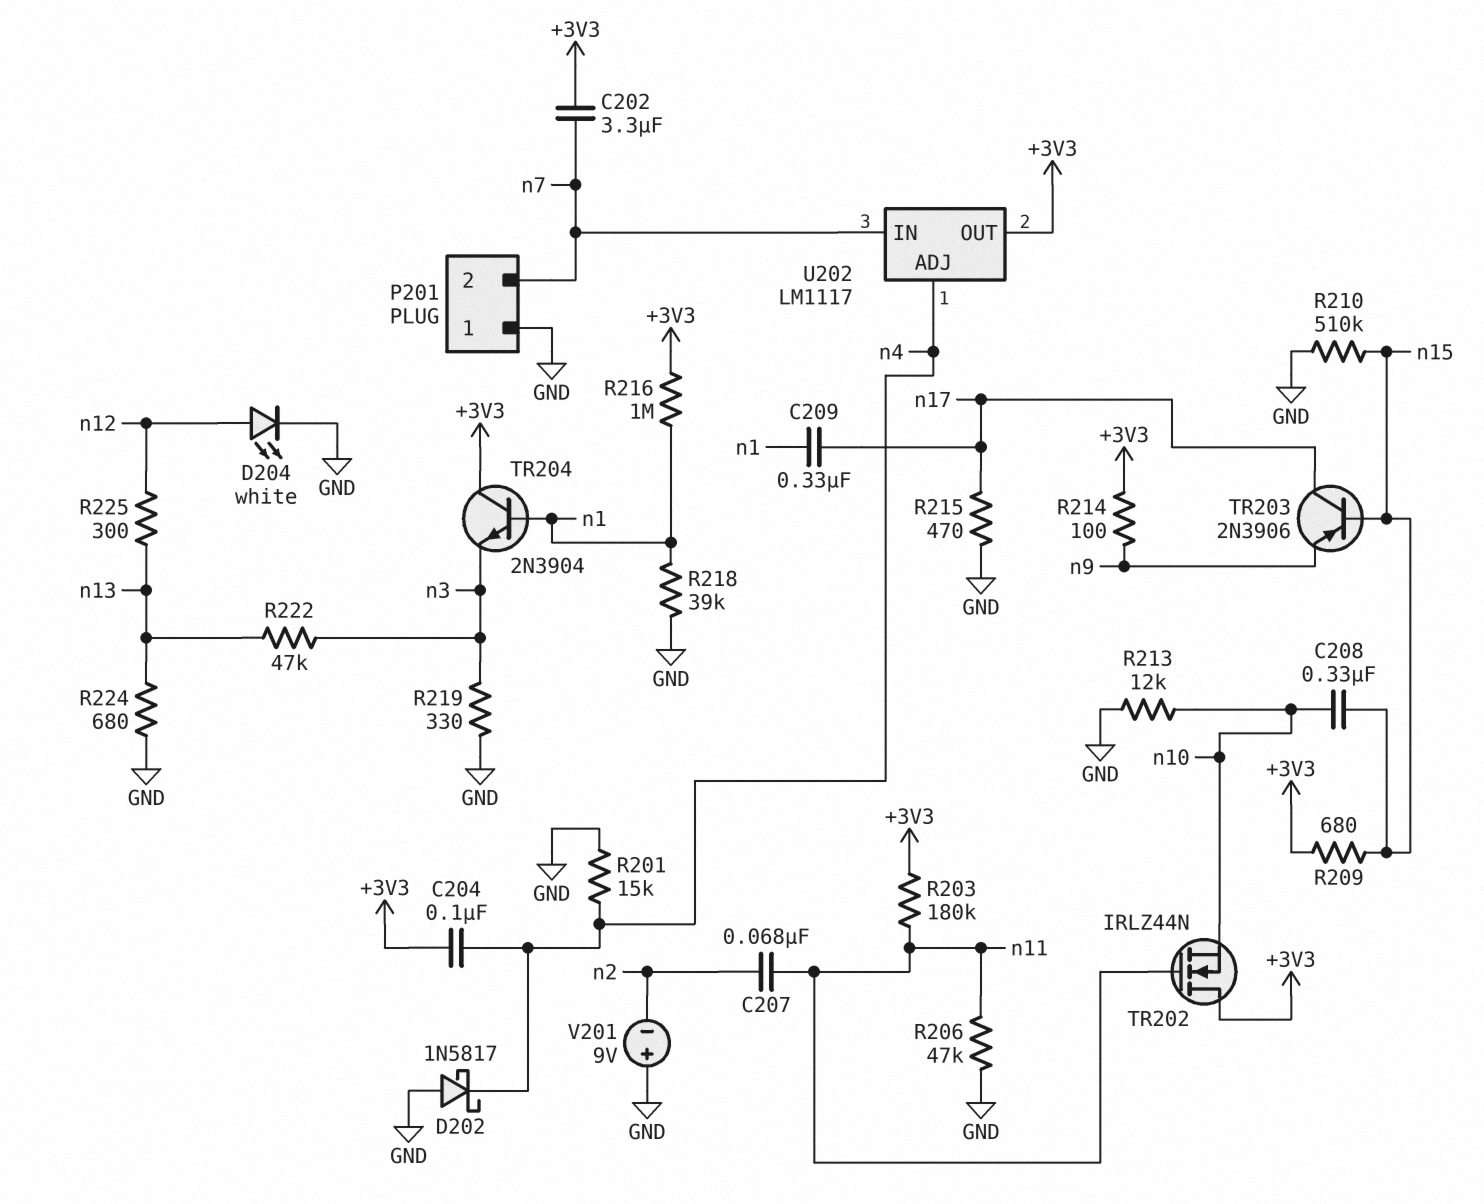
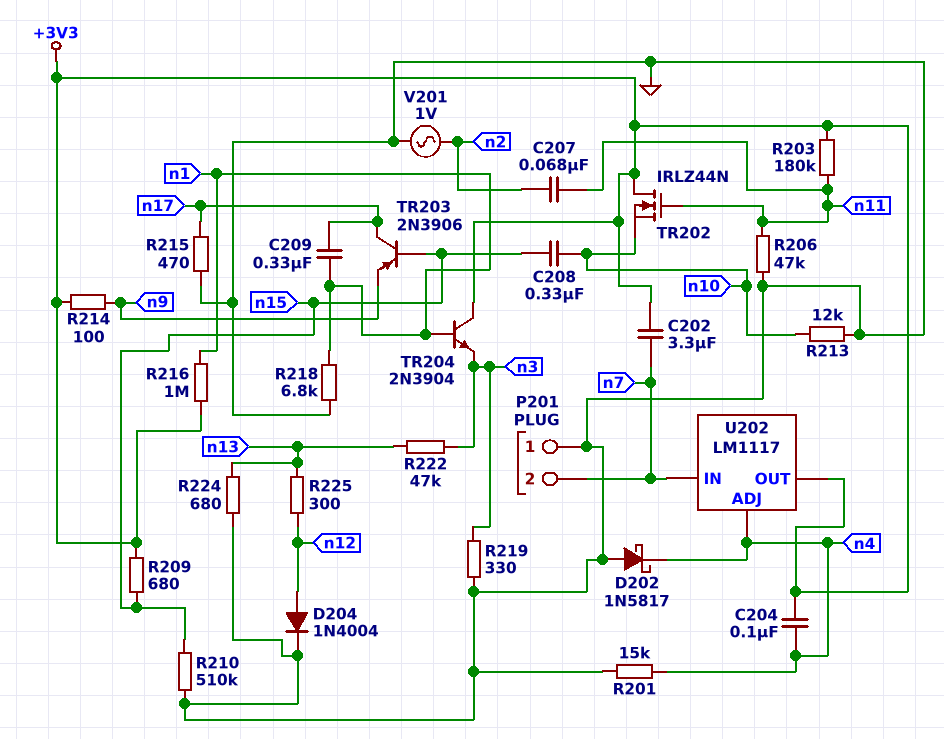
D204: LED white (A n12, K GND) -> diode 1N4004 (A n12, K GND)
R218: 39k (GND, n1) -> 6.8k (GND, n1)
V201: 9V (plus GND, minus n2) -> AC 1V (GND, n2)

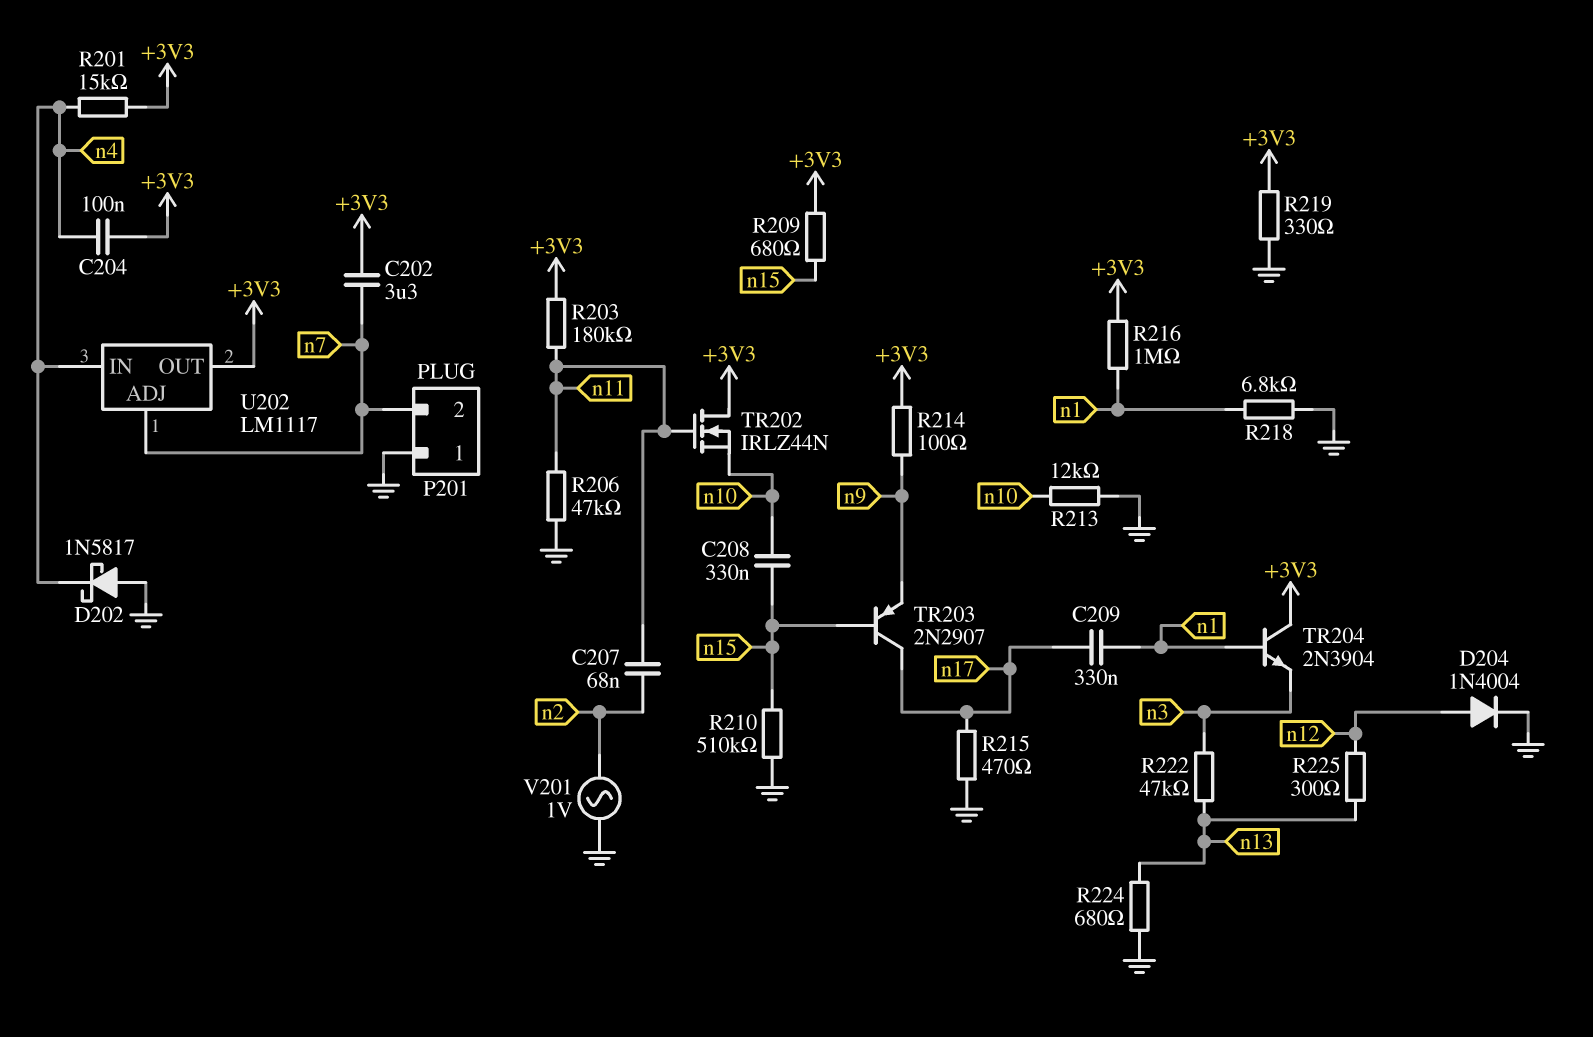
R201: 15k (GND, n4) -> 15k (+3V3, n4)
R219: 330 (GND, n3) -> 330 (+3V3, GND)
TR203: PNP 2N3906 (B n15, C n17, E n9) -> PNP 2N2907 (B n15, C n17, E n9)
U202 pin ADJ: n4 -> n7
U202 pin IN: n7 -> n4

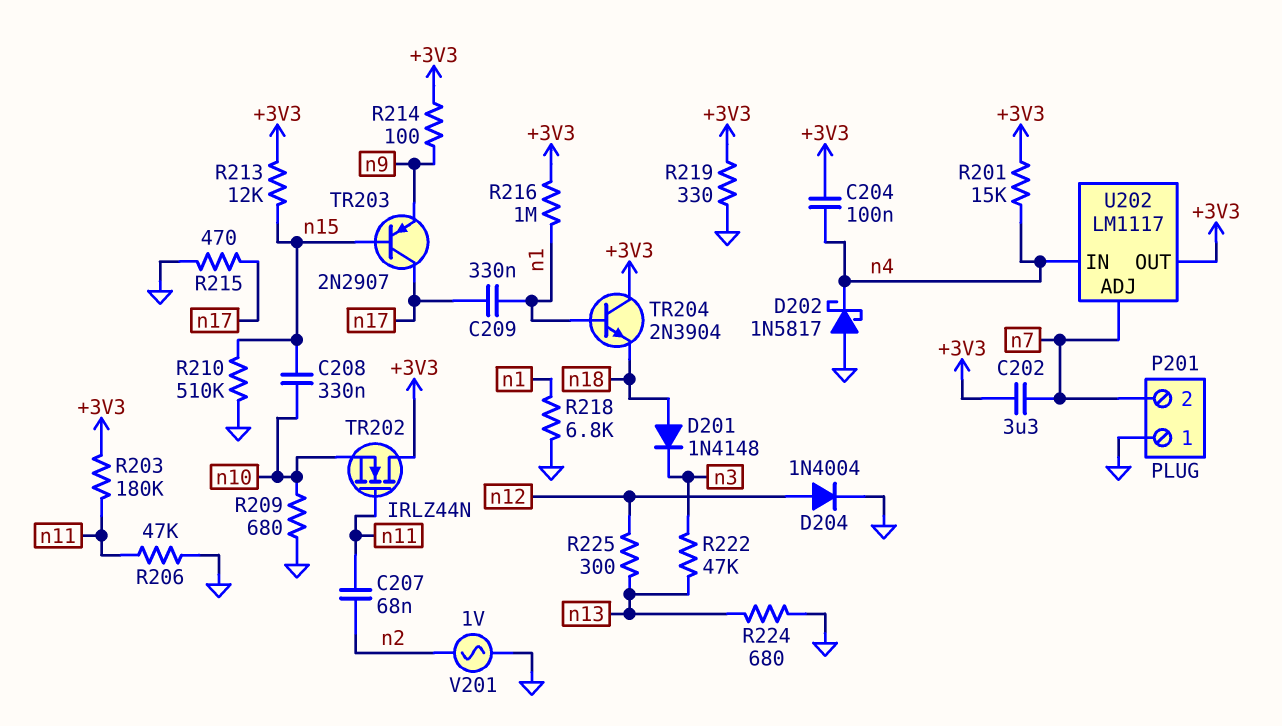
D201: none -> diode 1N4148 (A n18, K n3)
R209: 680 (+3V3, n15) -> 680 (GND, n10)
R213: 12k (GND, n10) -> 12k (+3V3, n15)
TR204: NPN 2N3904 (B n1, C +3V3, E n3) -> NPN 2N3904 (B n1, C +3V3, E n18)

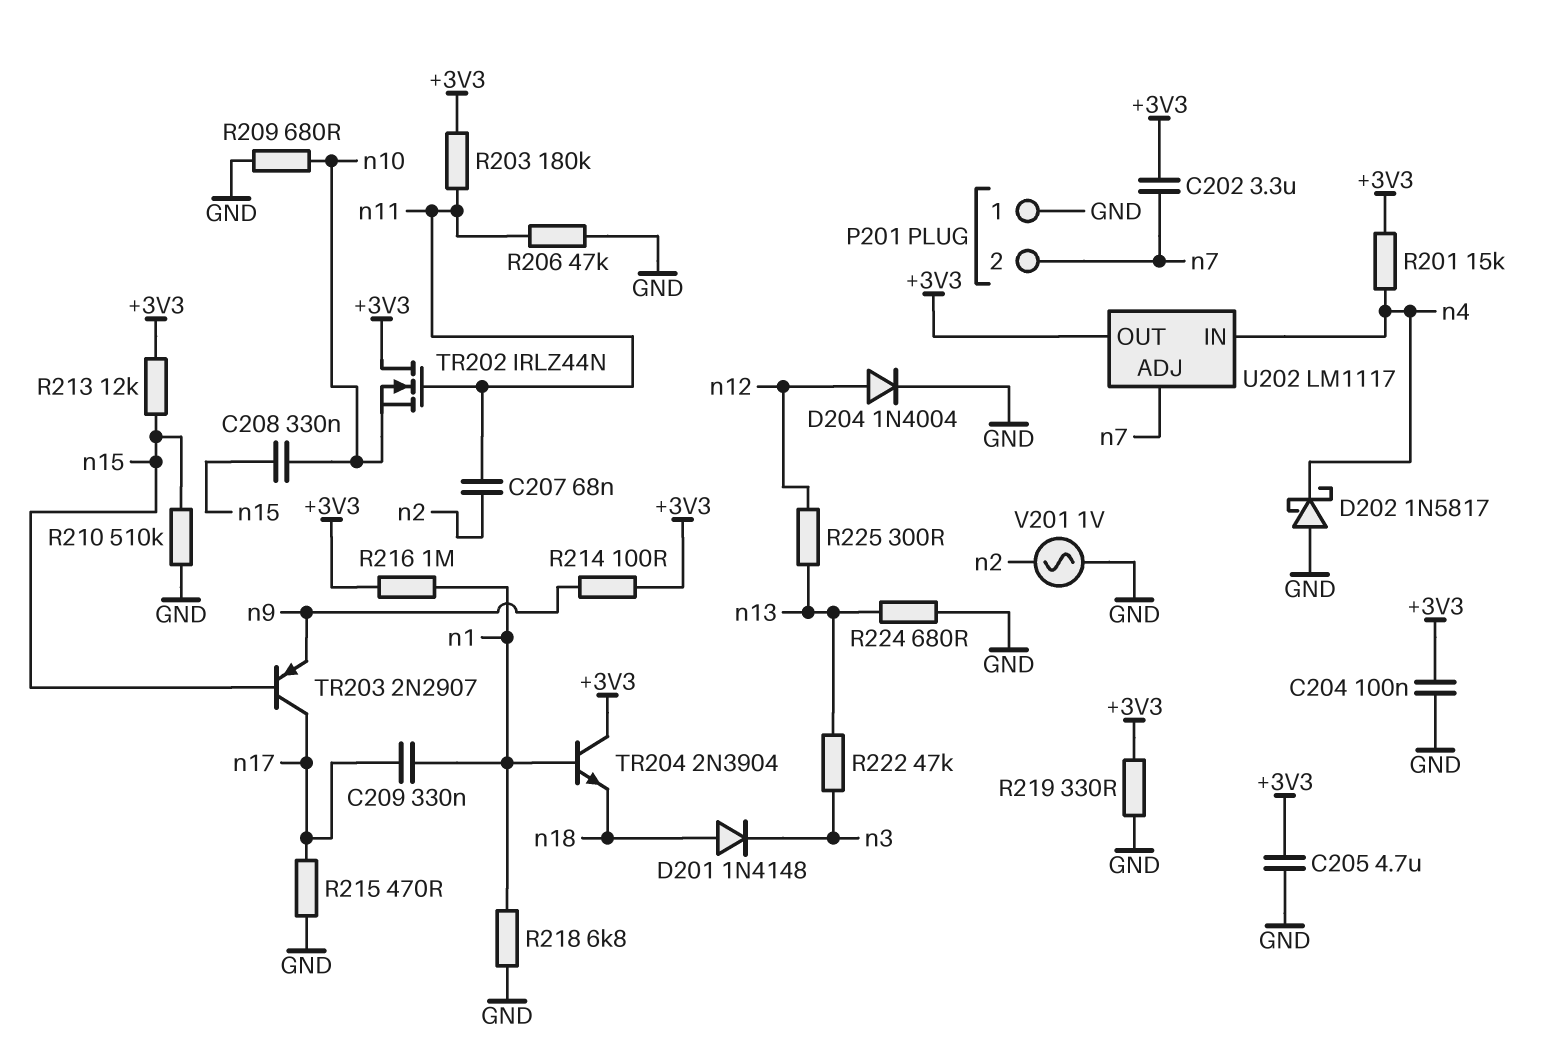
C204: 100nF (+3V3, n4) -> 100nF (+3V3, GND)
C205: none -> 4.7uF (+3V3, GND)

